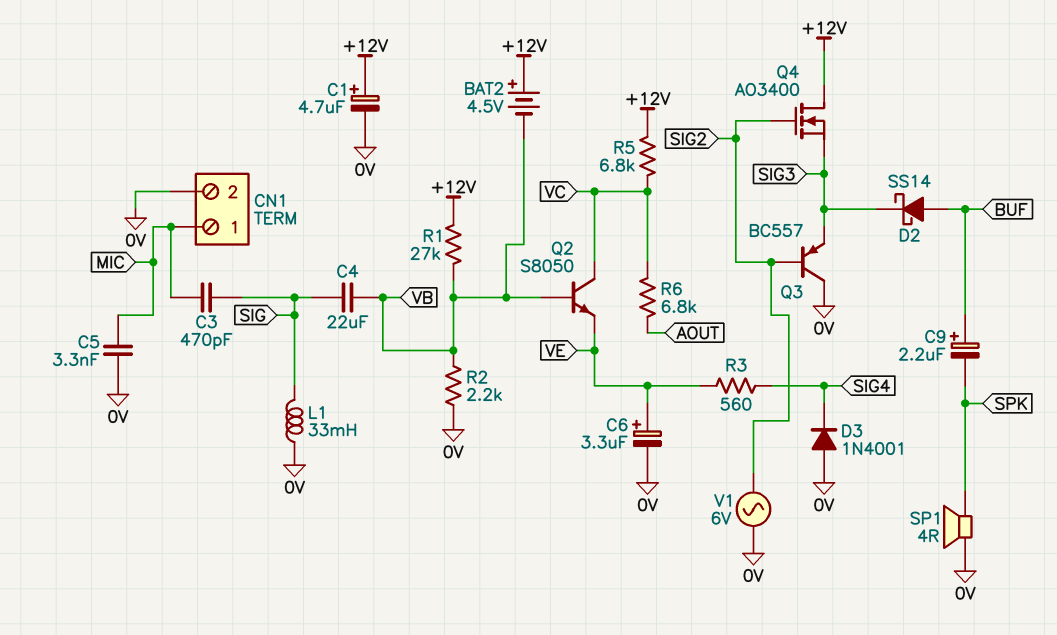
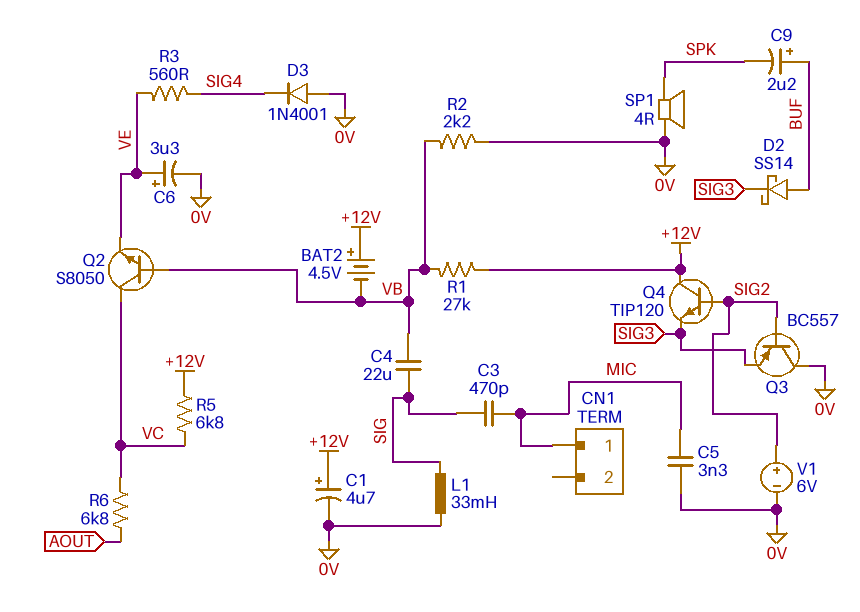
CN1 pin 2: 0V -> none
Q4: NMOS AO3400 (G SIG2, D +12V, S SIG3) -> NPN TIP120 (B SIG2, C +12V, E SIG3)
V1: AC 6V (0V, SIG2) -> 6V (plus SIG2, minus 0V)

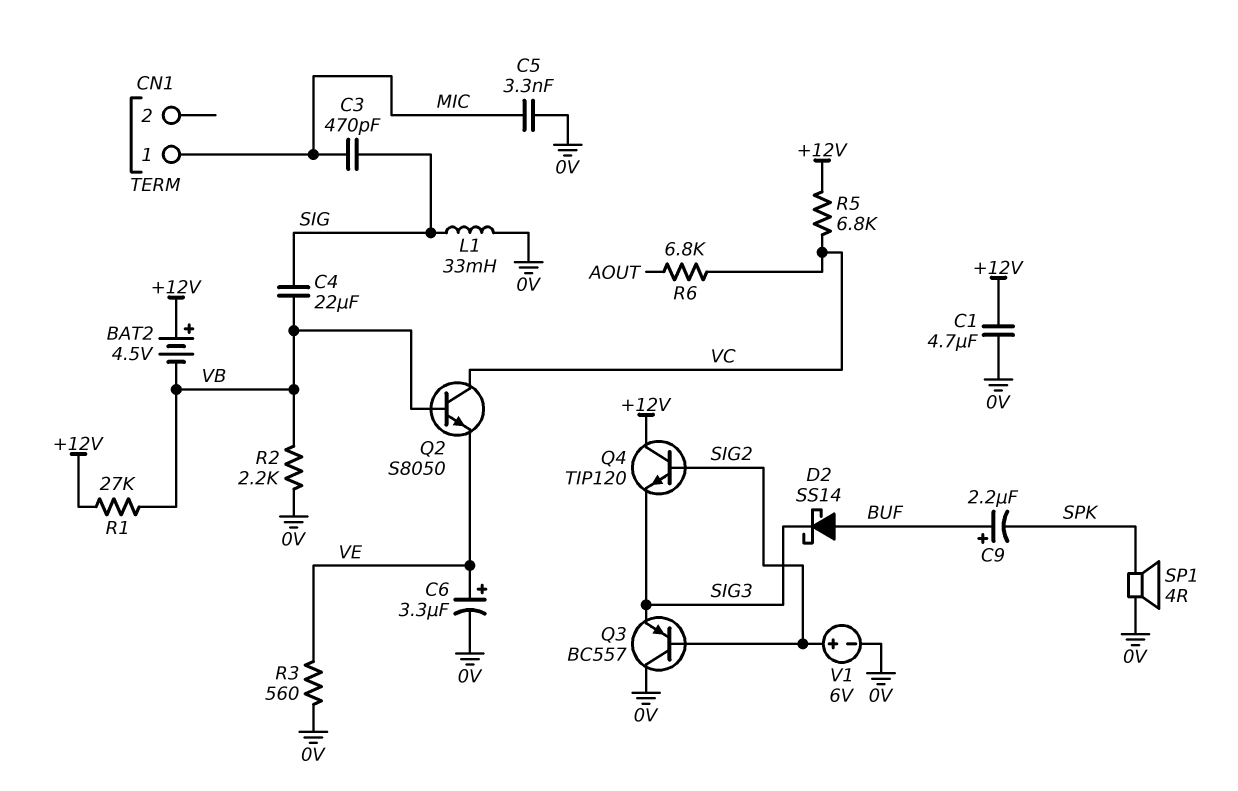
C1: 4.7uF (plus +12V, minus 0V) -> 4.7uF (+12V, 0V)
D3: diode 1N4001 (A 0V, K SIG4) -> none
R3: 560 (SIG4, VE) -> 560 (0V, VE)

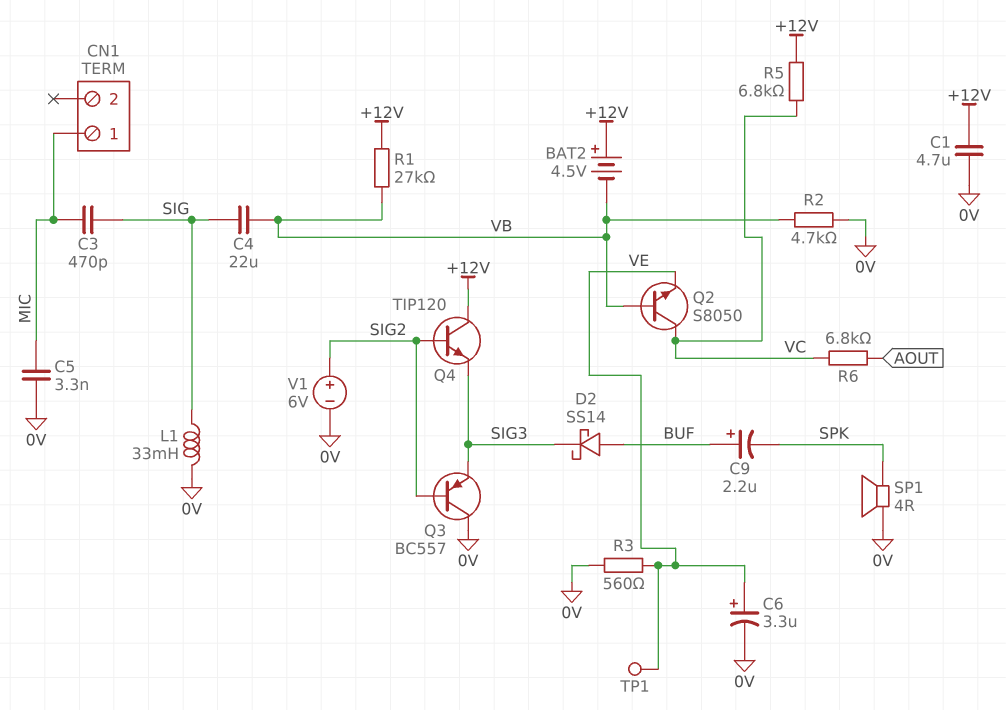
R2: 2.2k (0V, VB) -> 4.7k (0V, VB)
TP1: none -> test point (VE)

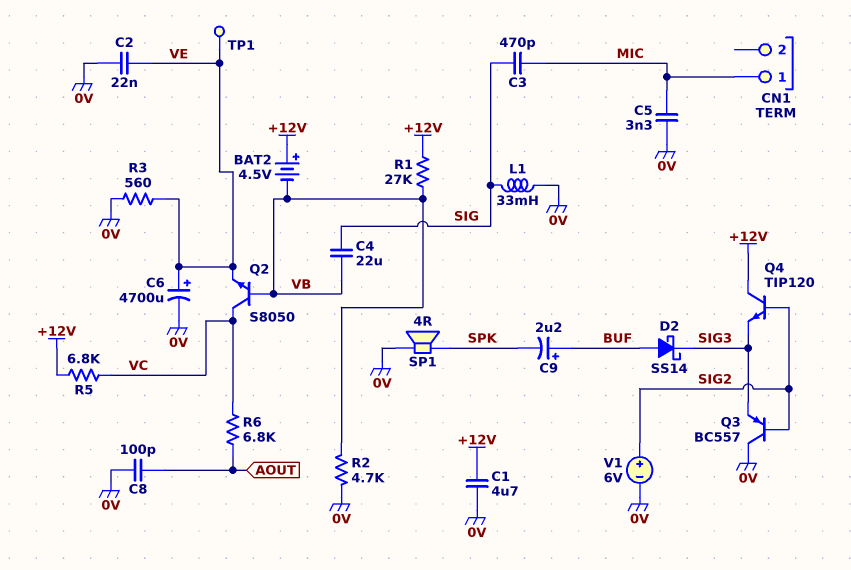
C2: none -> 22nF (0V, VE)
C6: 3.3uF (plus VE, minus 0V) -> 4700uF (plus VE, minus 0V)
C8: none -> 100pF (0V, AOUT)

